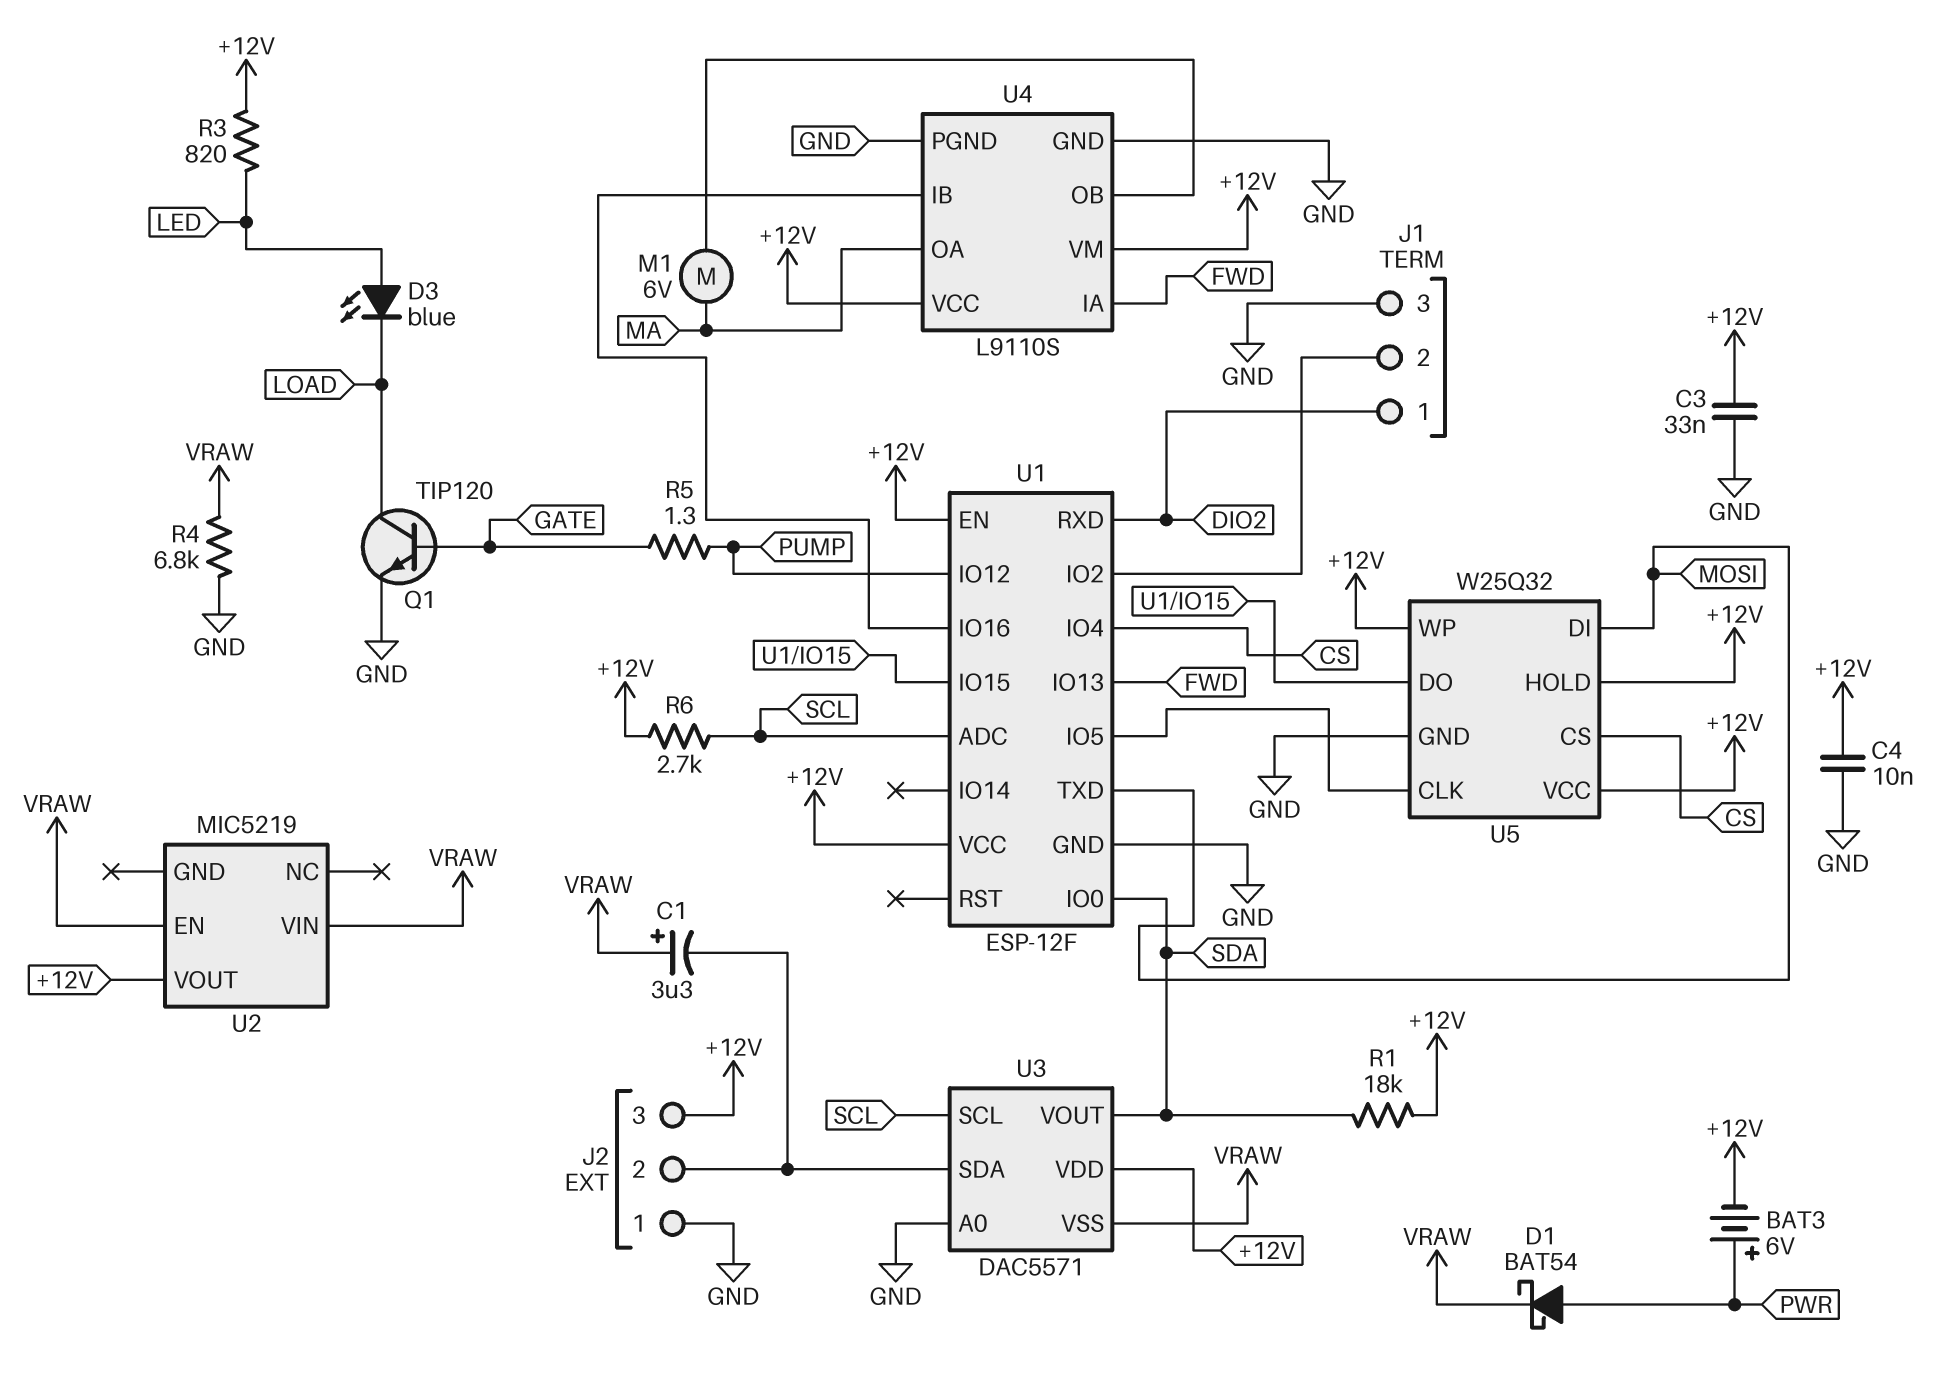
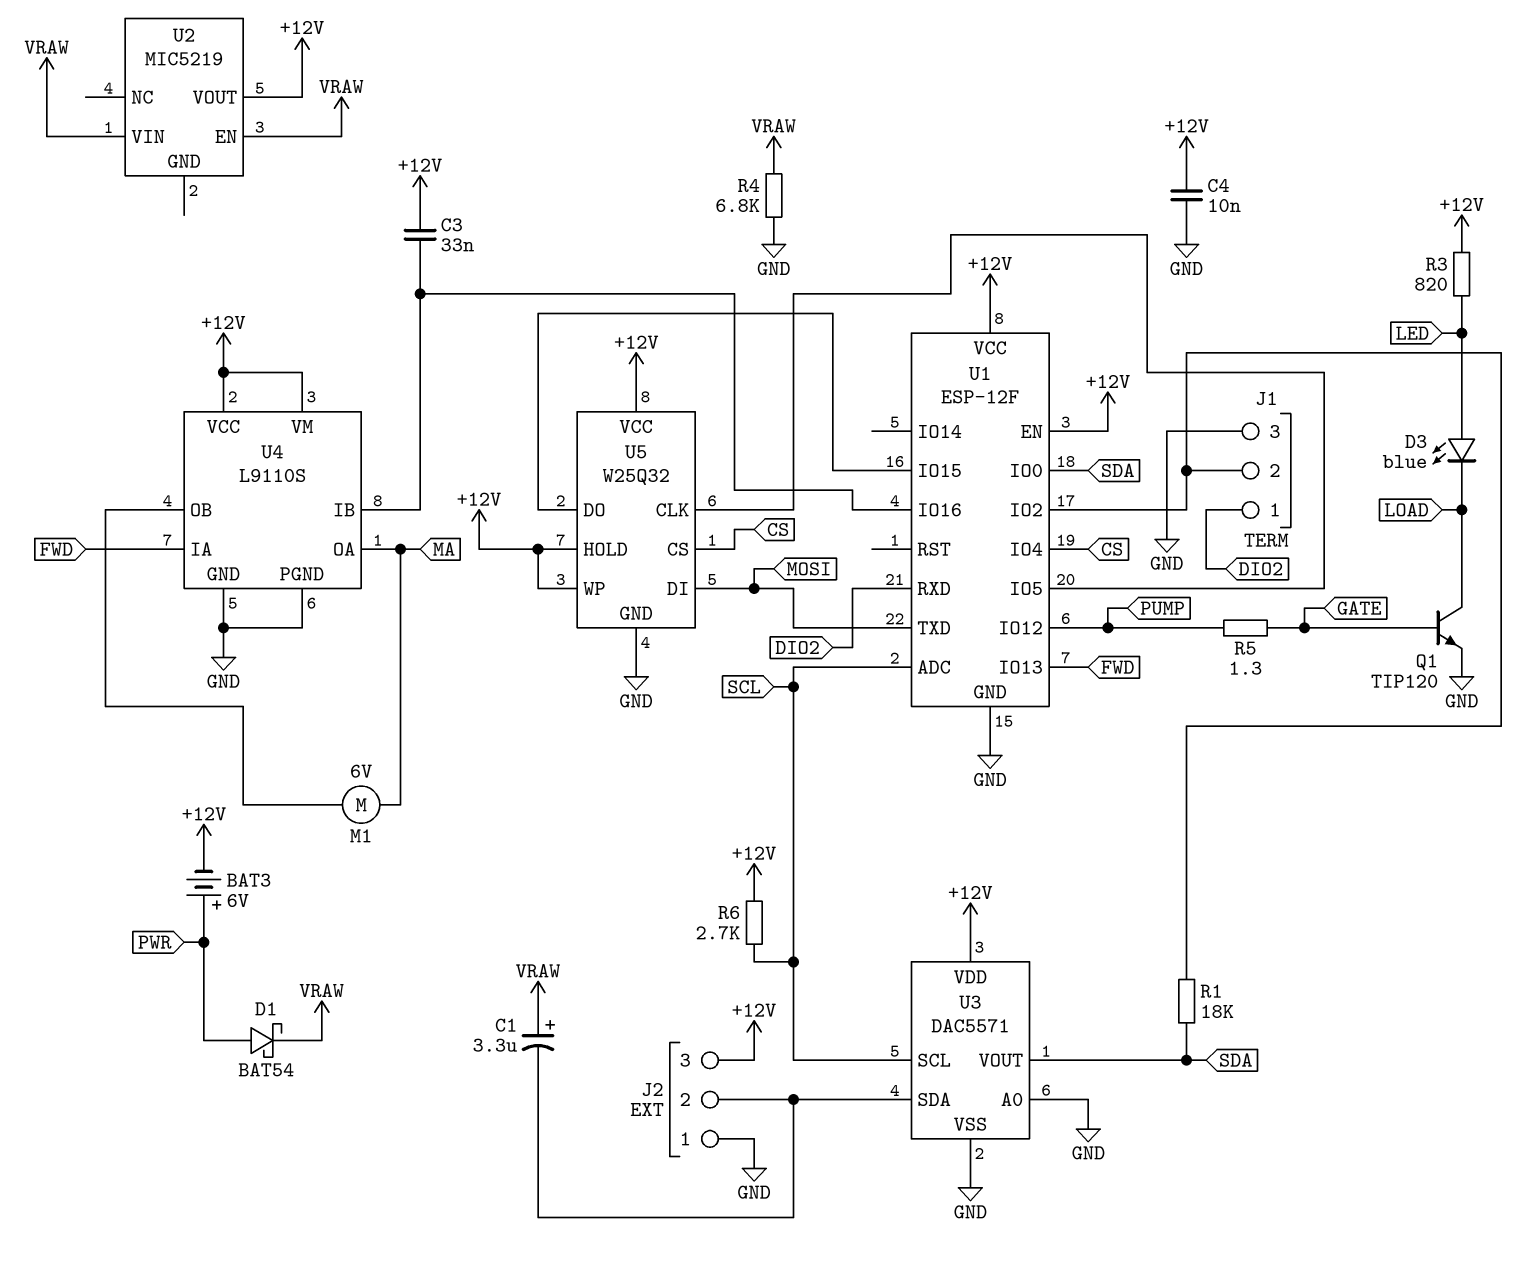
C3: 33nF (+12V, GND) -> 33nF (+12V, U1/IO16)
R1: 18k (+12V, SDA) -> 18k (J1/2, SDA)
U3 pin VSS: VRAW -> GND

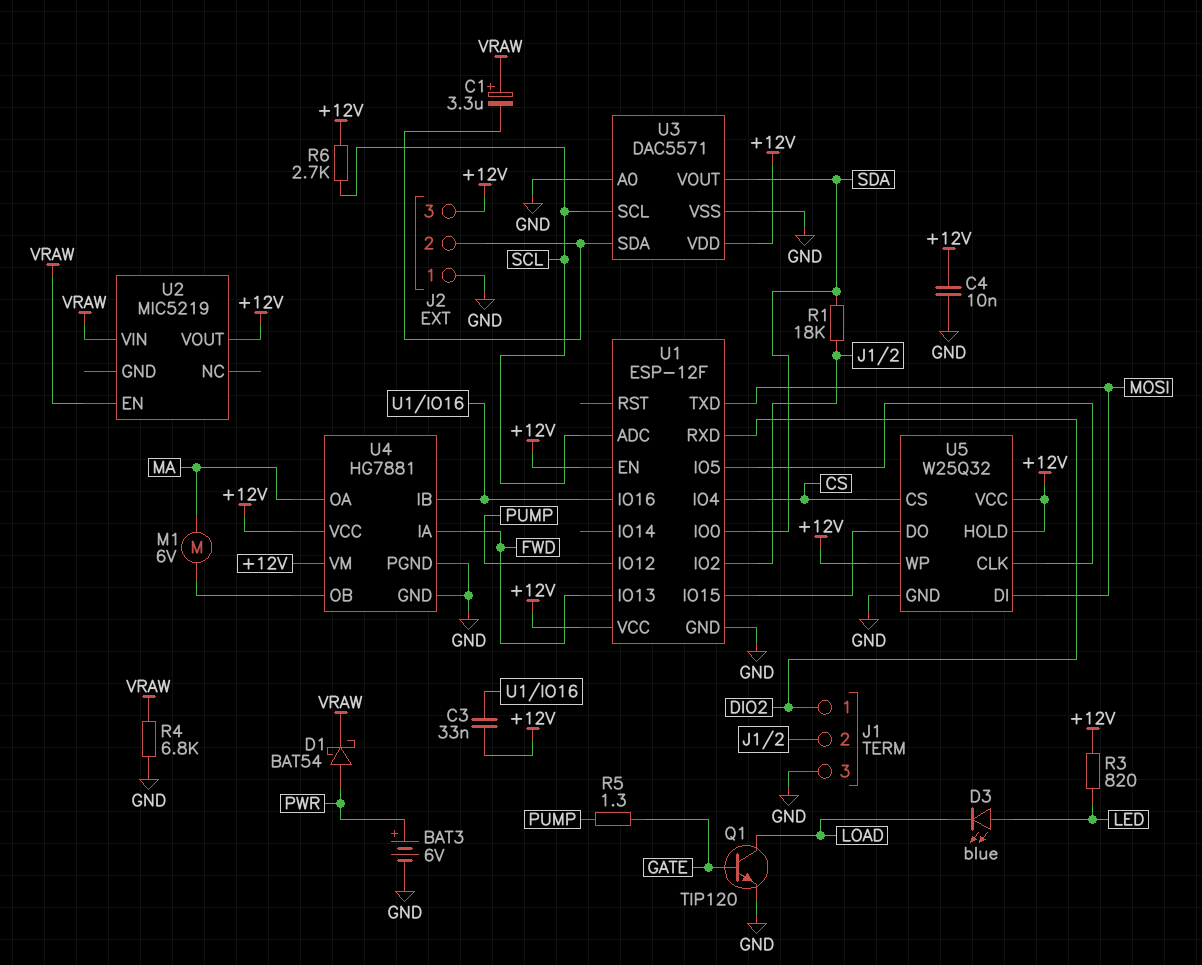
BAT3: 6V (plus PWR, minus +12V) -> 6V (plus PWR, minus GND)
U4: L9110S -> HG7881

